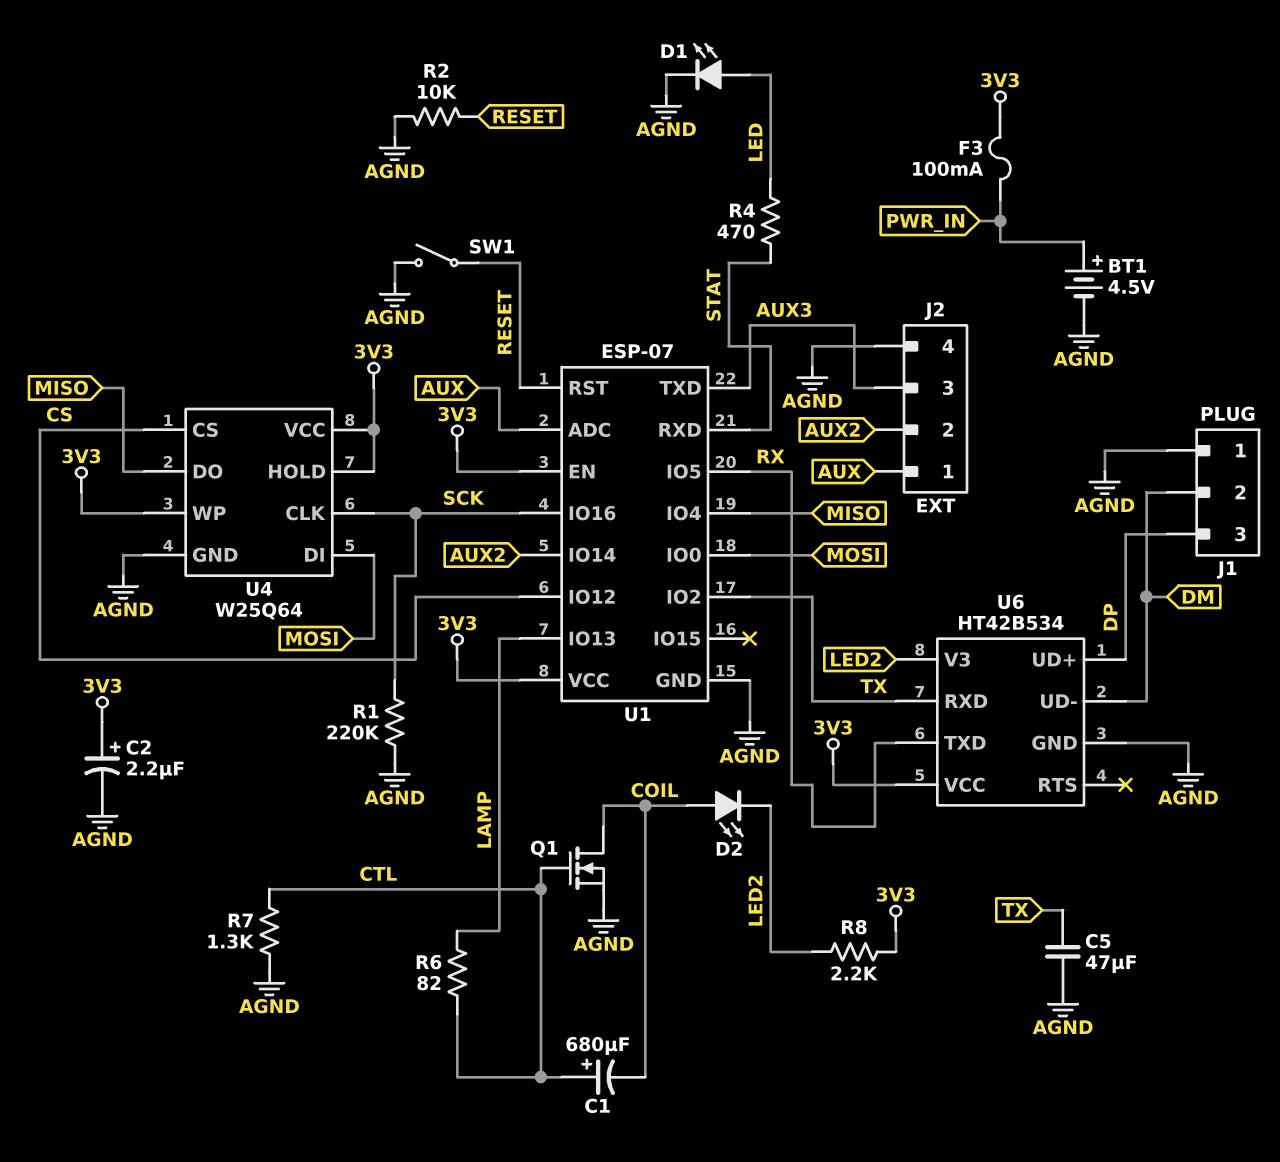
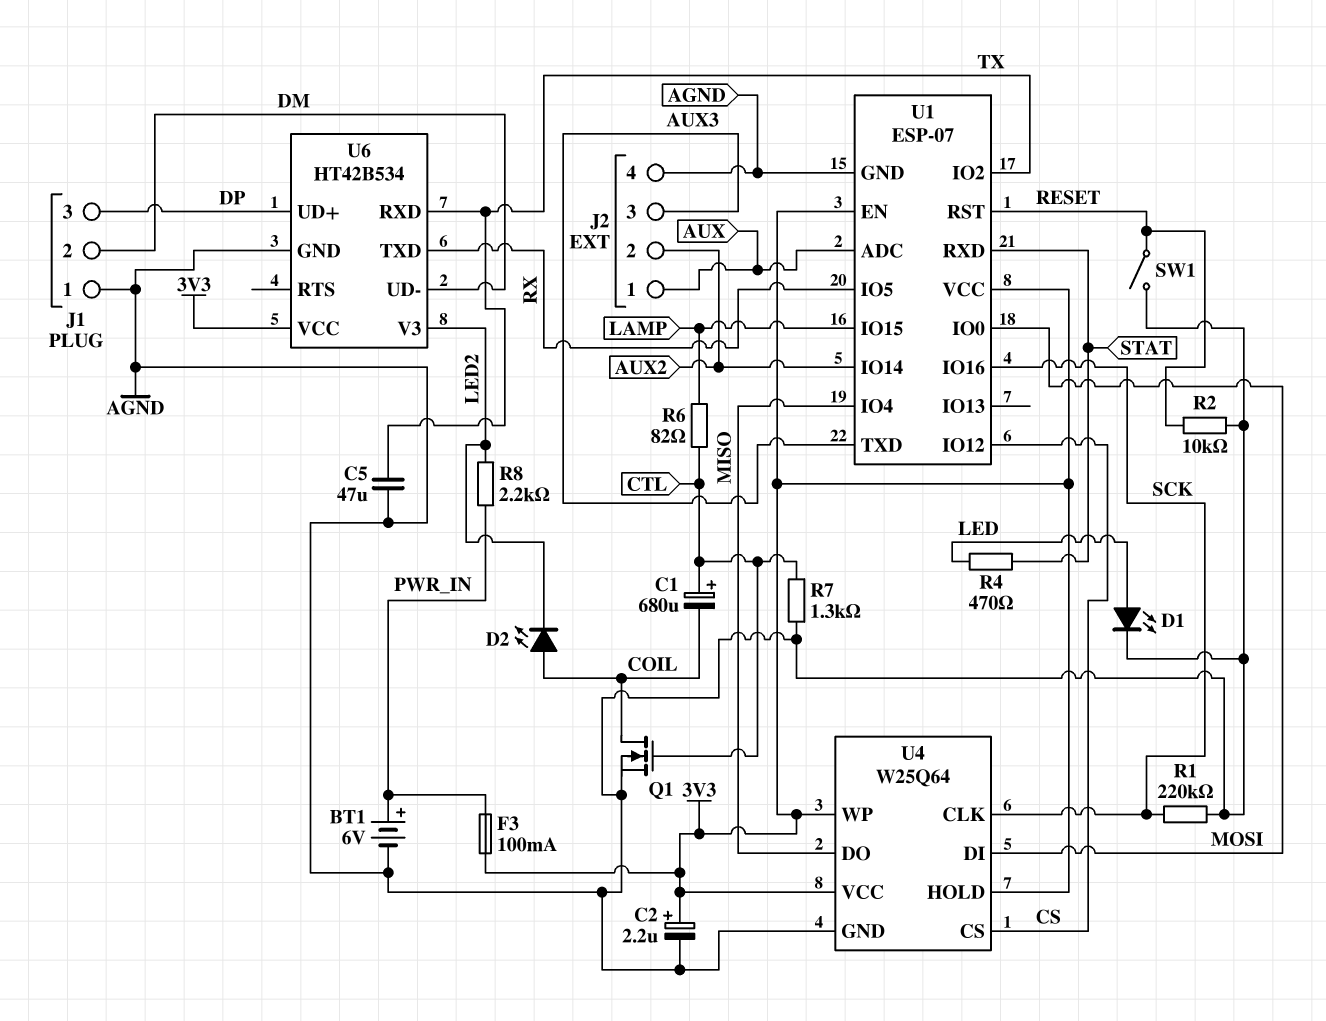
BT1: 4.5V (plus PWR_IN, minus AGND) -> 6V (plus PWR_IN, minus AGND)
R8: 2.2k (3V3, LED2) -> 2.2k (LED2, PWR_IN)
U1 pin IO13: LAMP -> none
U1 pin IO15: none -> LAMP

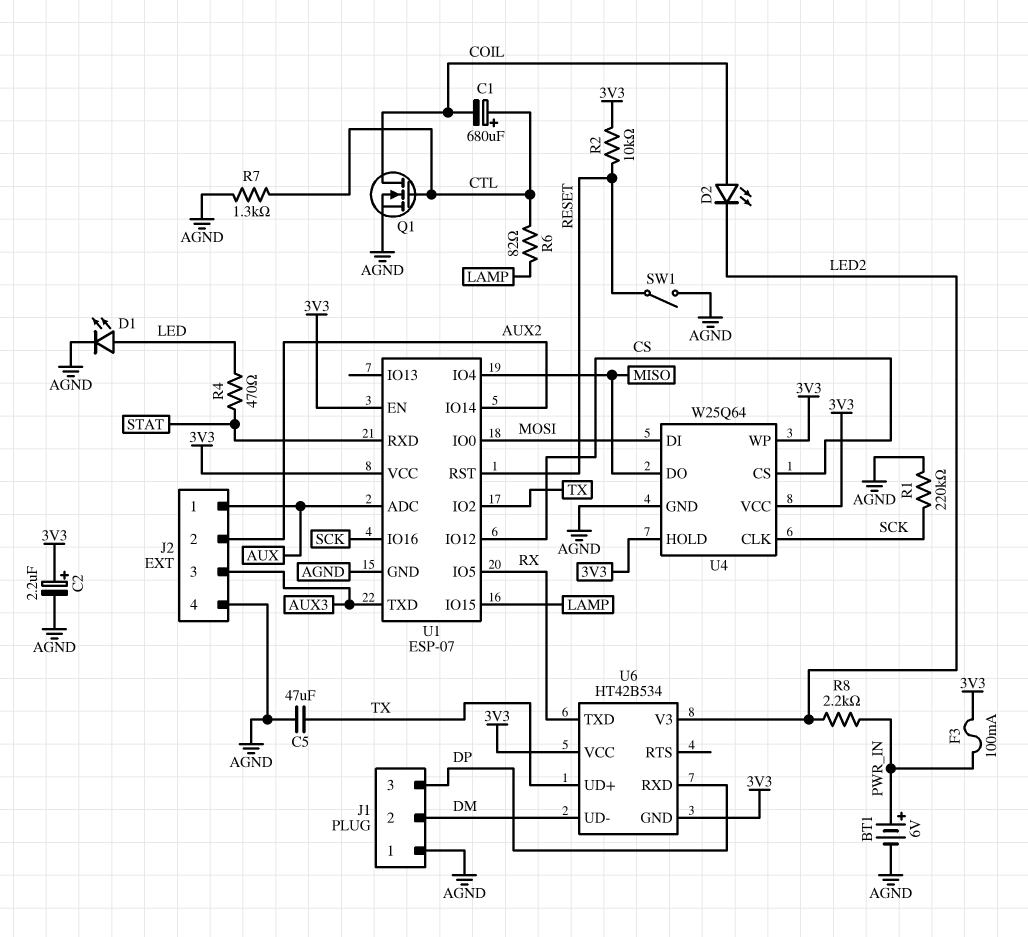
R2: 10k (AGND, RESET) -> 10k (3V3, RESET)
U6 pin GND: AGND -> 3V3
U6 pin RXD: TX -> DP
U6 pin UD+: DP -> TX

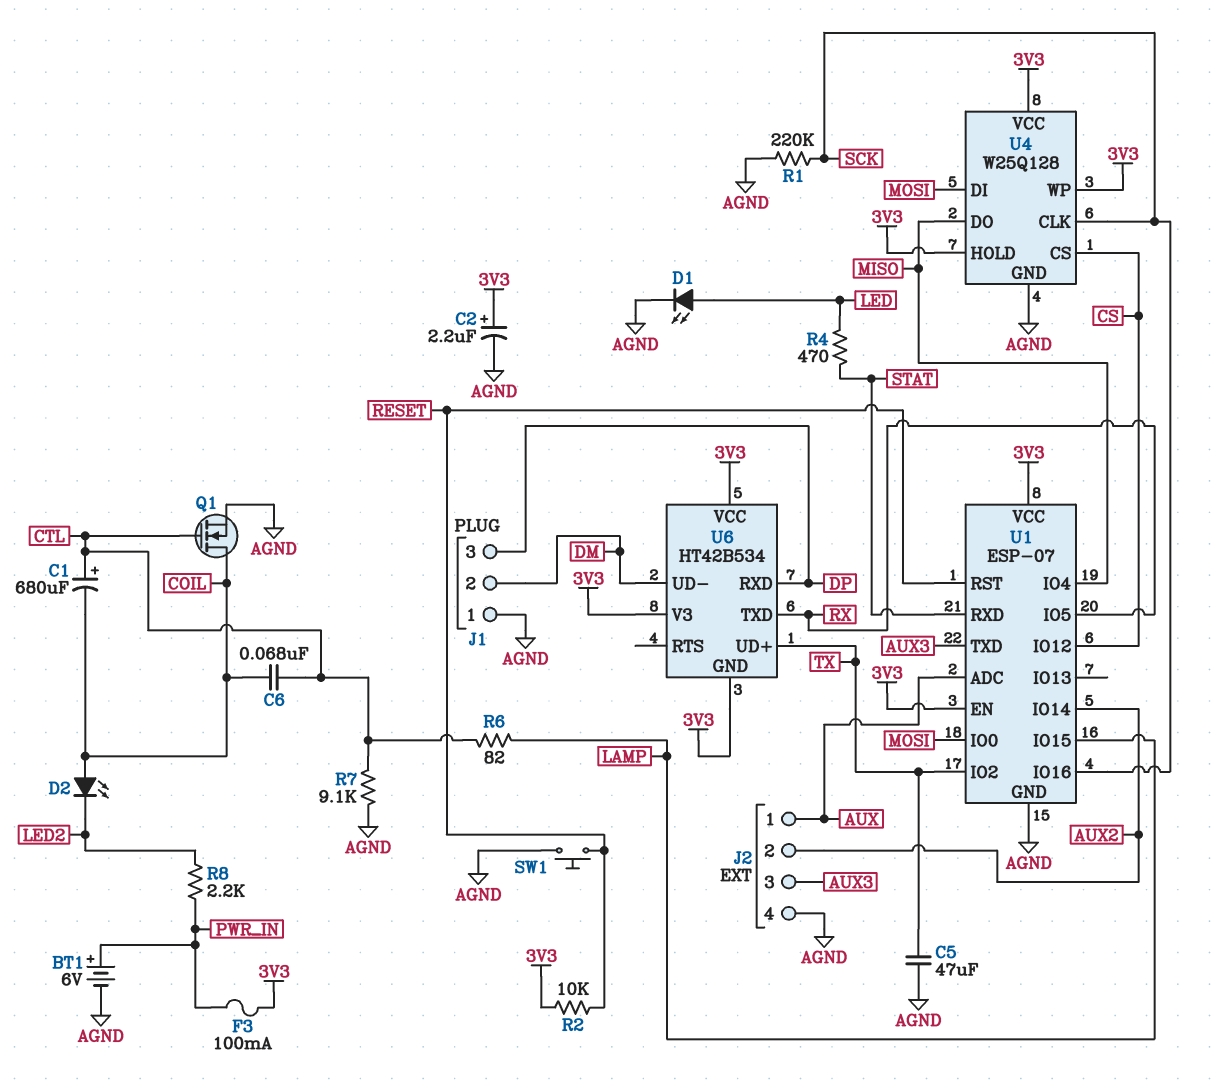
C6: none -> 68nF (COIL, CTL)
R7: 1.3k (AGND, CTL) -> 9.1k (AGND, CTL)
SW1: switch (AGND, RESET) -> button (AGND, RESET)
U4: W25Q64 -> W25Q128
U6 pin V3: LED2 -> 3V3

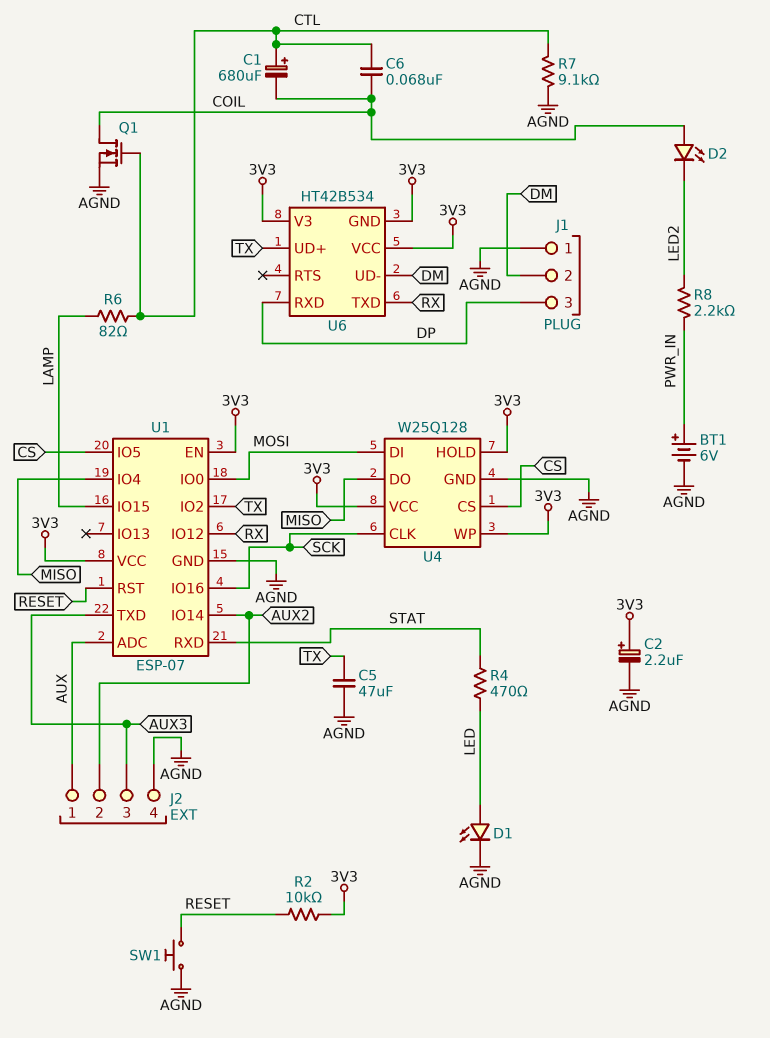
F3: 100mA (3V3, PWR_IN) -> none
R1: 220k (AGND, SCK) -> none
U1 pin IO5: RX -> CS
U1 pin IO12: CS -> RX

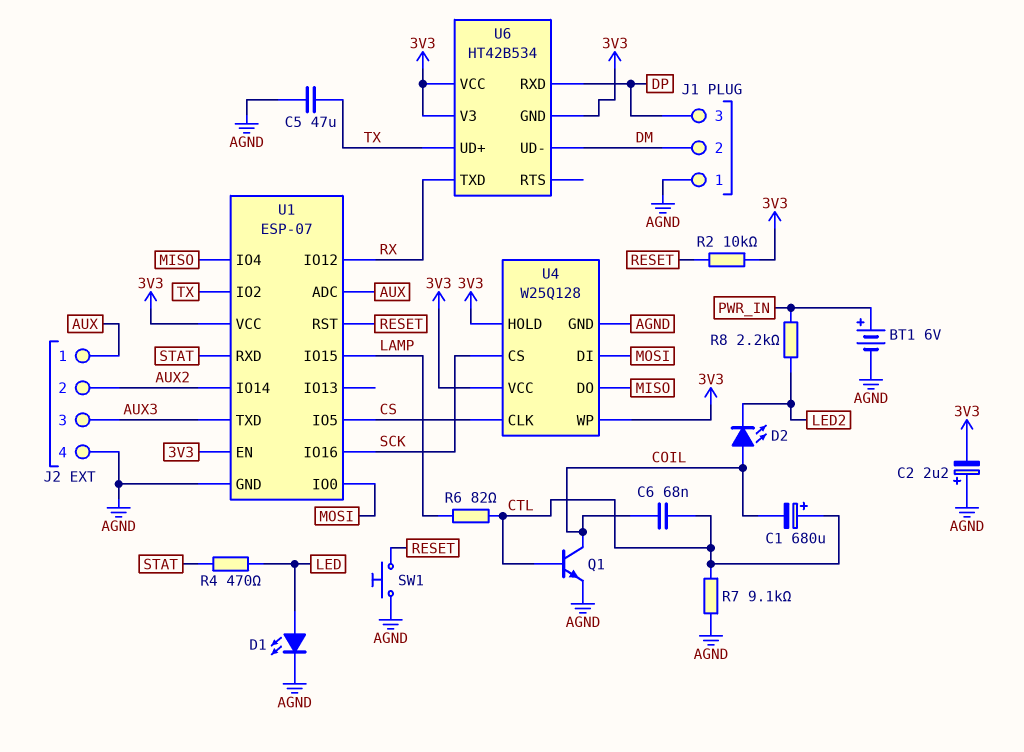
C2: 2.2uF (plus 3V3, minus AGND) -> 2.2uF (plus AGND, minus 3V3)
Q1: NMOS (G CTL, D COIL, S AGND) -> NPN (B CTL, C COIL, E AGND)
U4 pin CLK: SCK -> CS
U4 pin CS: CS -> SCK

